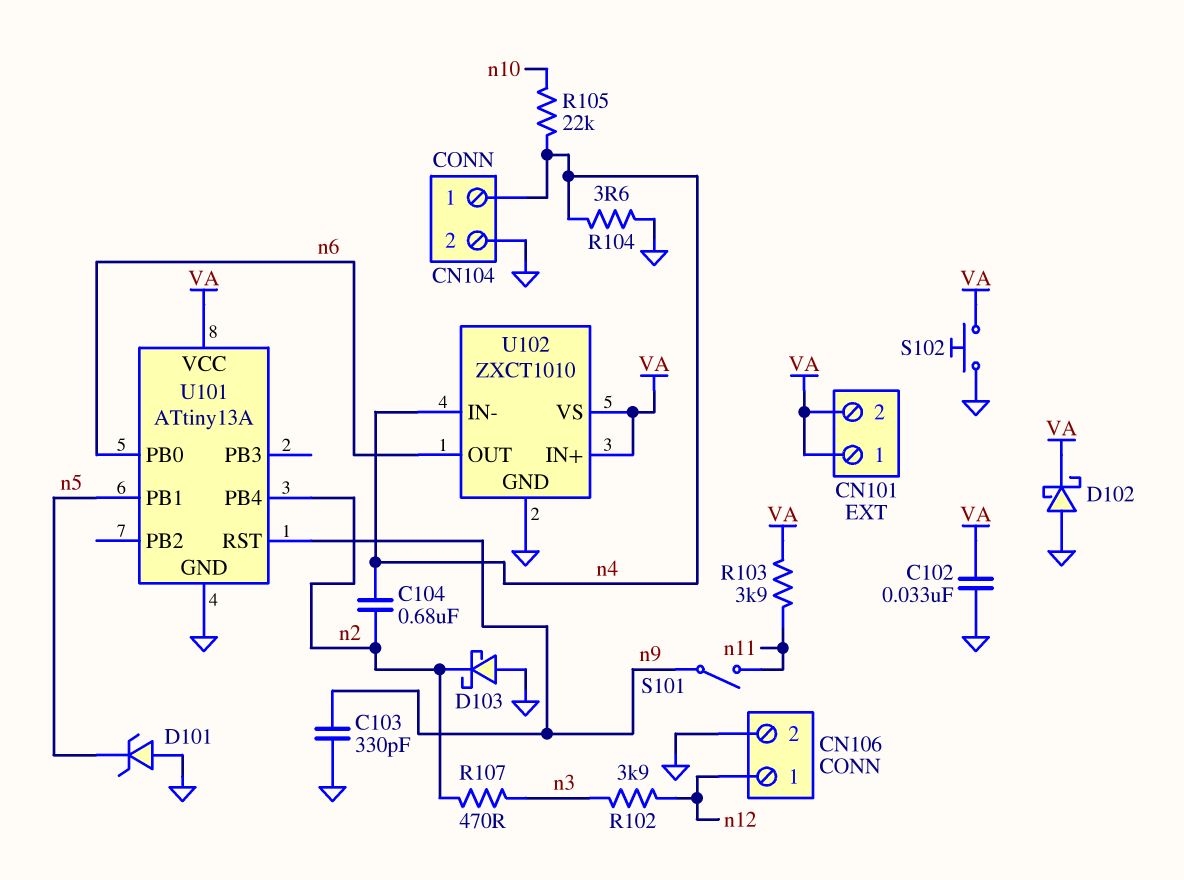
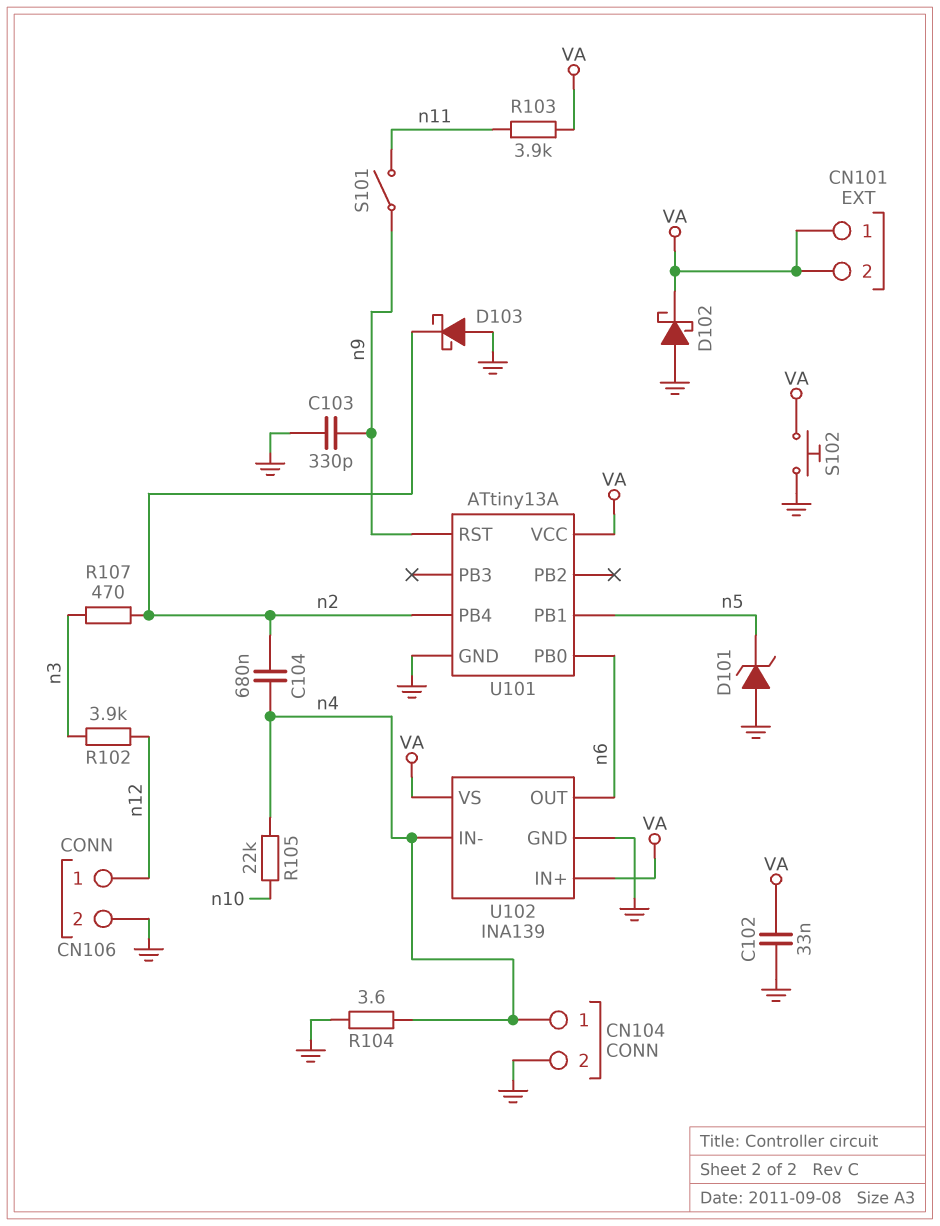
U102: ZXCT1010 -> INA139

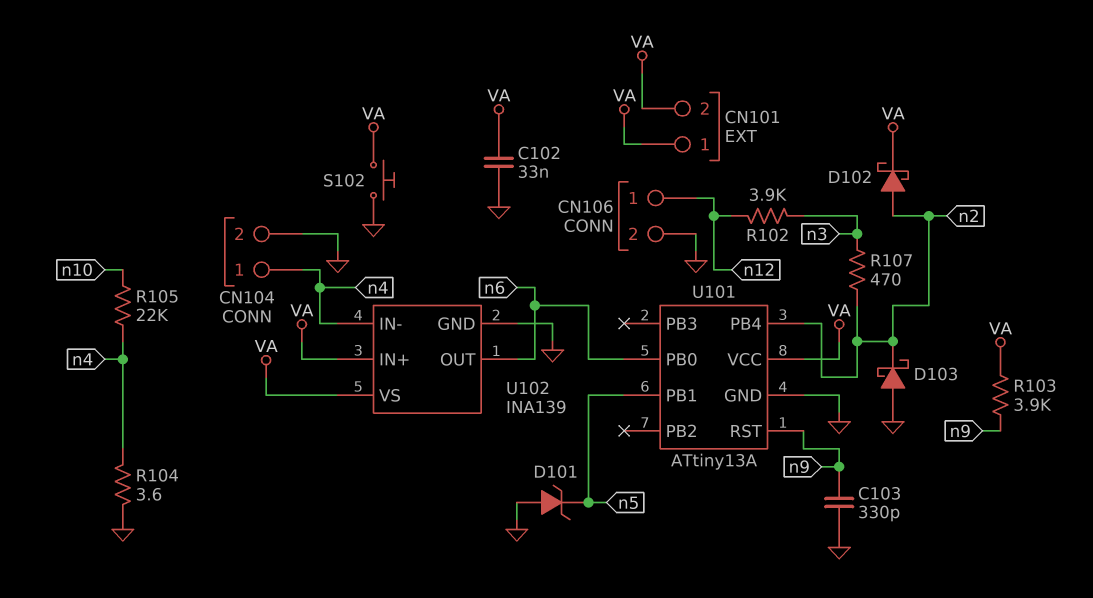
C104: 680nF (n2, n4) -> none
D102: schottky (A GND, K VA) -> schottky (A n2, K VA)
R103: 3.9k (VA, n11) -> 3.9k (VA, n9)
S101: switch (n9, n11) -> none

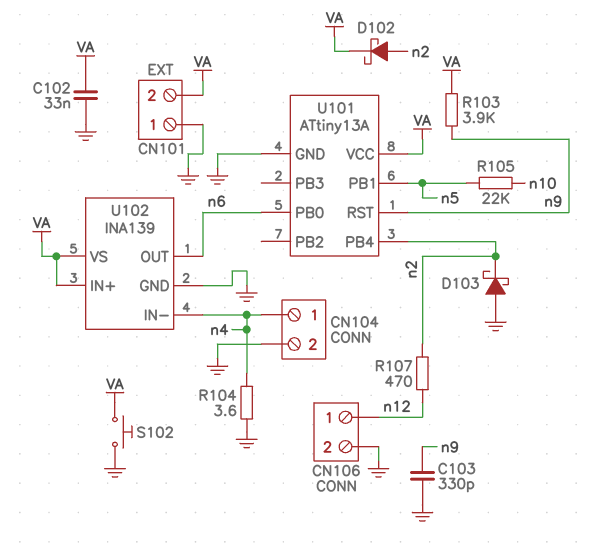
CN101 pin 1: VA -> GND
D101: zener (A GND, K n5) -> none
R102: 3.9k (n3, n12) -> none
R105: 22k (n4, n10) -> 22k (n5, n10)
R107: 470 (n2, n3) -> 470 (n2, n12)

